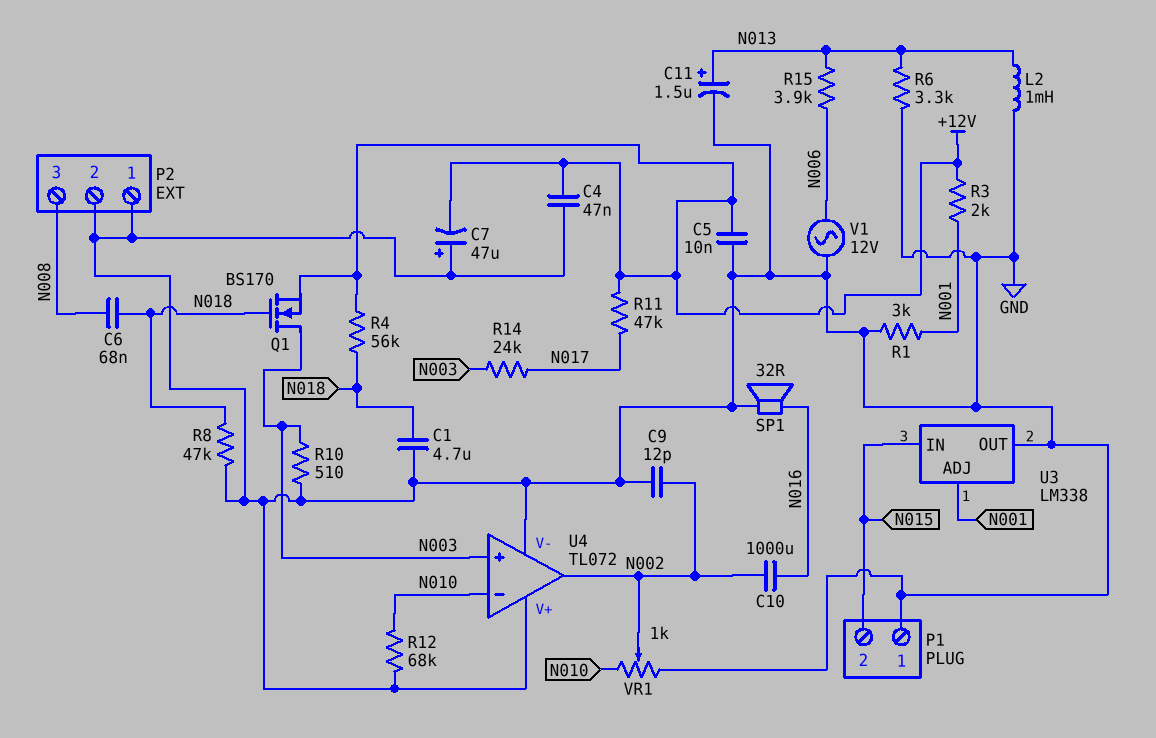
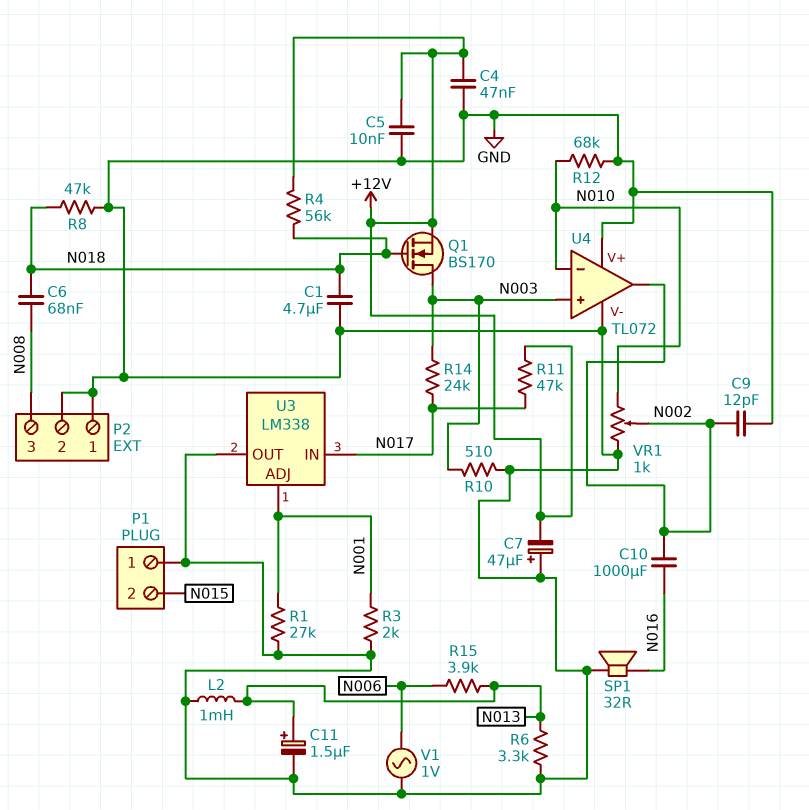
R1: 3k (GND, N001) -> 27k (GND, N001)
R3: 2k (+12V, N001) -> 2k (GND, N001)
U3 pin IN: N015 -> N017
V1: AC 12V (GND, N006) -> AC 1V (GND, N006)

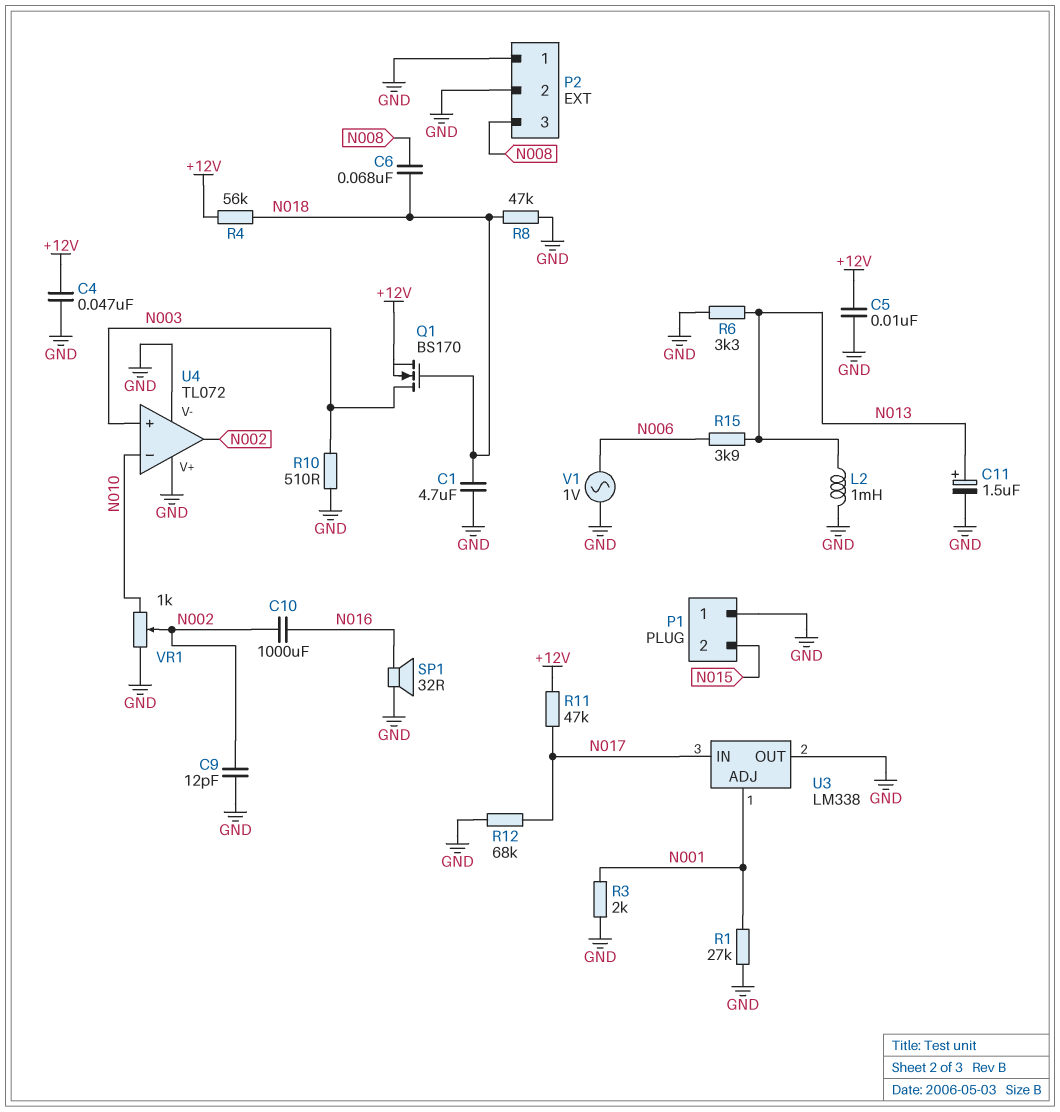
C7: 47uF (plus GND, minus +12V) -> none
R12: 68k (GND, N010) -> 68k (GND, N017)
R14: 24k (N003, N017) -> none

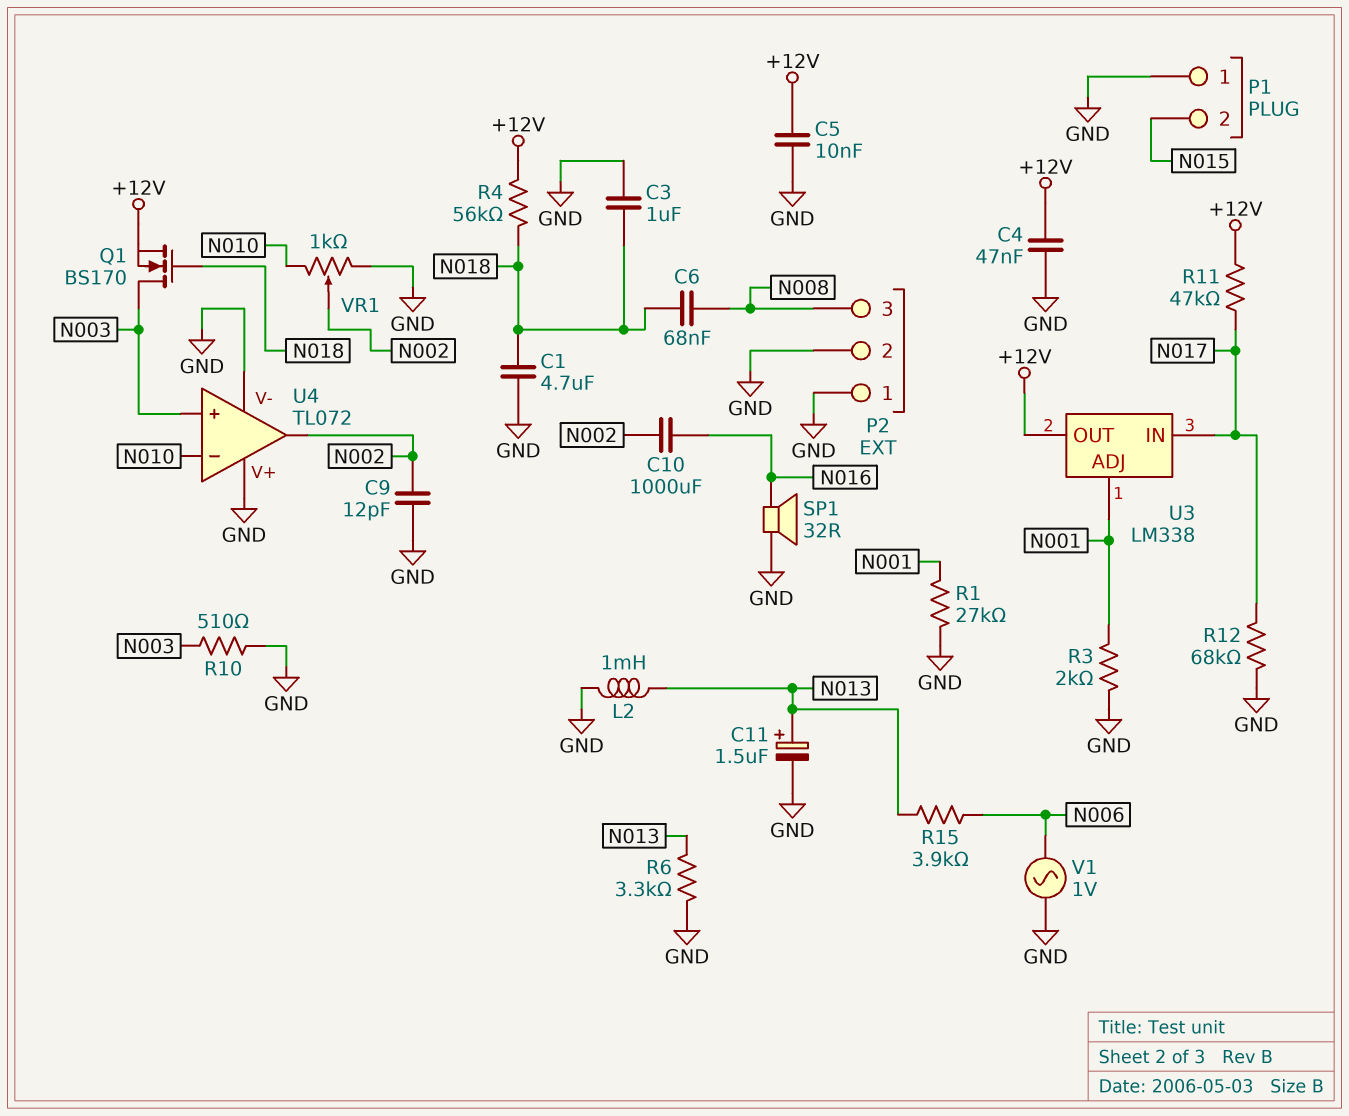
C3: none -> 1uF (GND, N018)
R8: 47k (GND, N018) -> none
U3 pin OUT: GND -> +12V

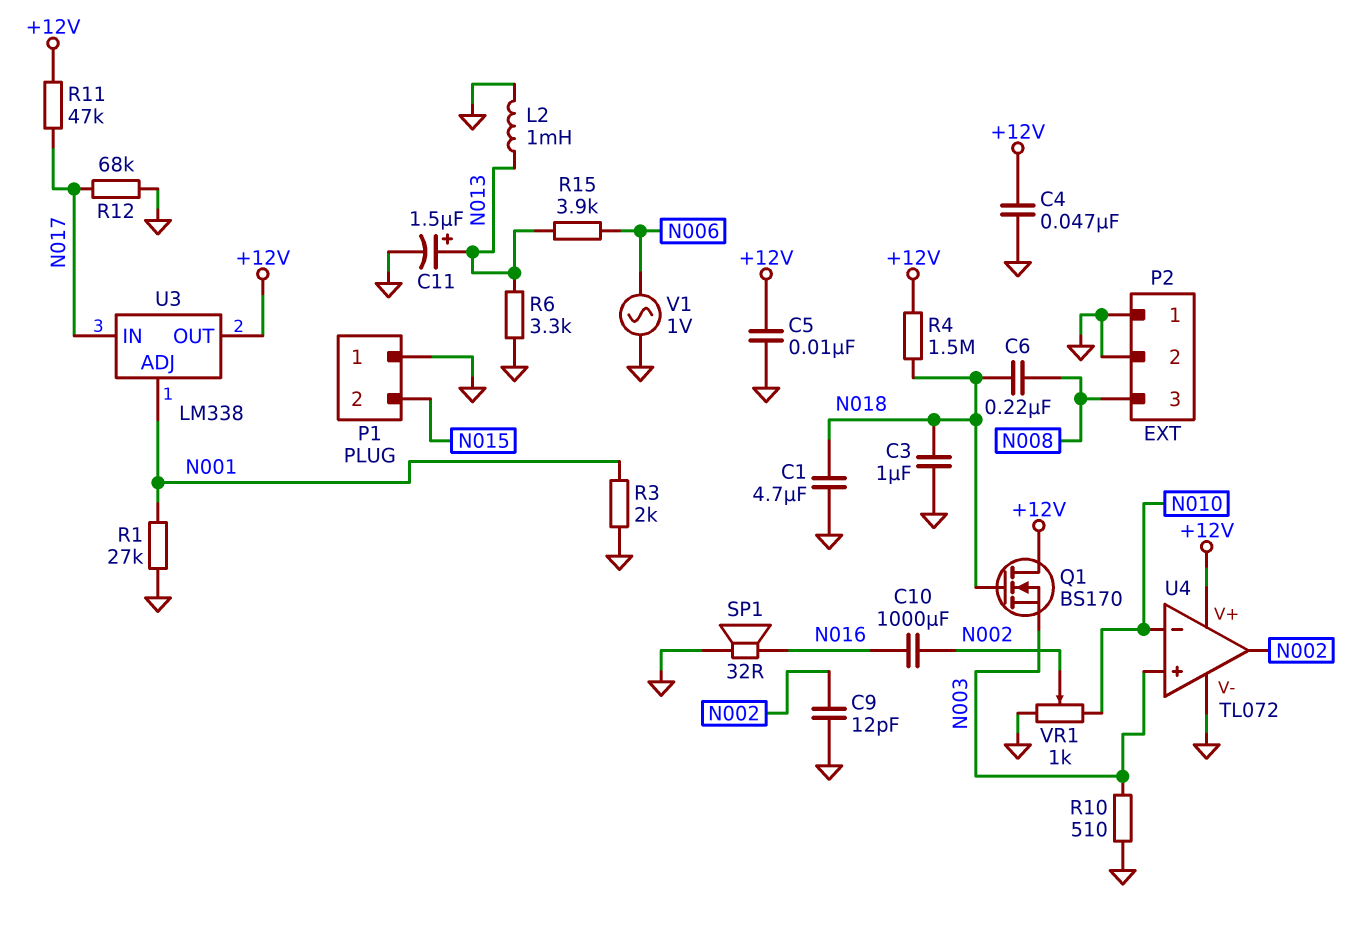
C6: 68nF (N008, N018) -> 220nF (N008, N018)
Q1: NMOS BS170 (G N018, D N003, S +12V) -> NMOS BS170 (G N018, D +12V, S N003)
R4: 56k (+12V, N018) -> 1.5M (+12V, N018)
U4 pin V+: GND -> +12V

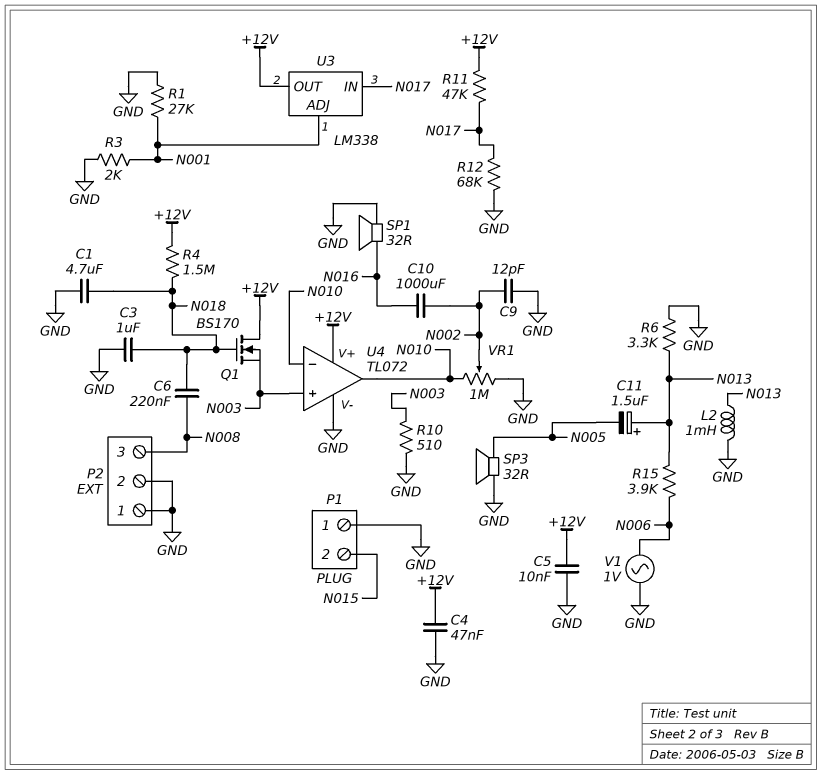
C11: 1.5uF (plus N013, minus GND) -> 1.5uF (plus N013, minus N005)
SP3: none -> speaker 32R (GND, N005)
U4 pin out: N002 -> N010
VR1: 1k (GND, N010, wiper N002) -> 1M (GND, N010, wiper N002)

